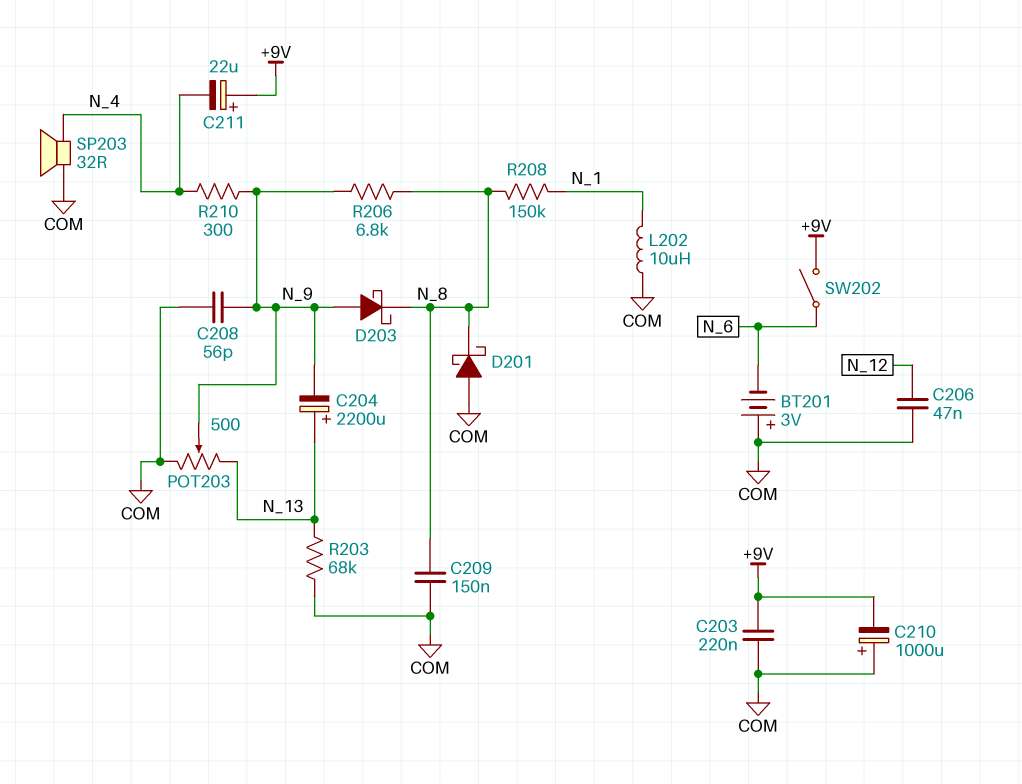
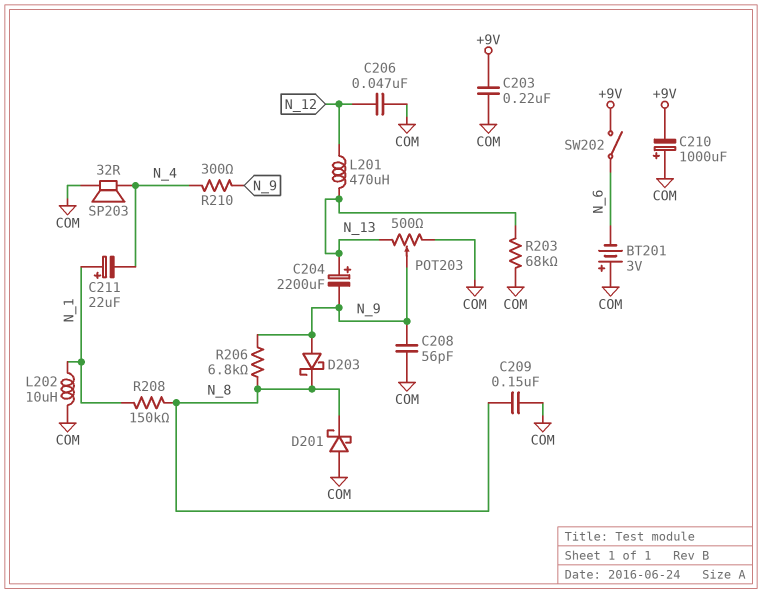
C211: 22uF (plus +9V, minus N_4) -> 22uF (plus N_1, minus N_4)
L201: none -> 470uH (N_12, N_13)

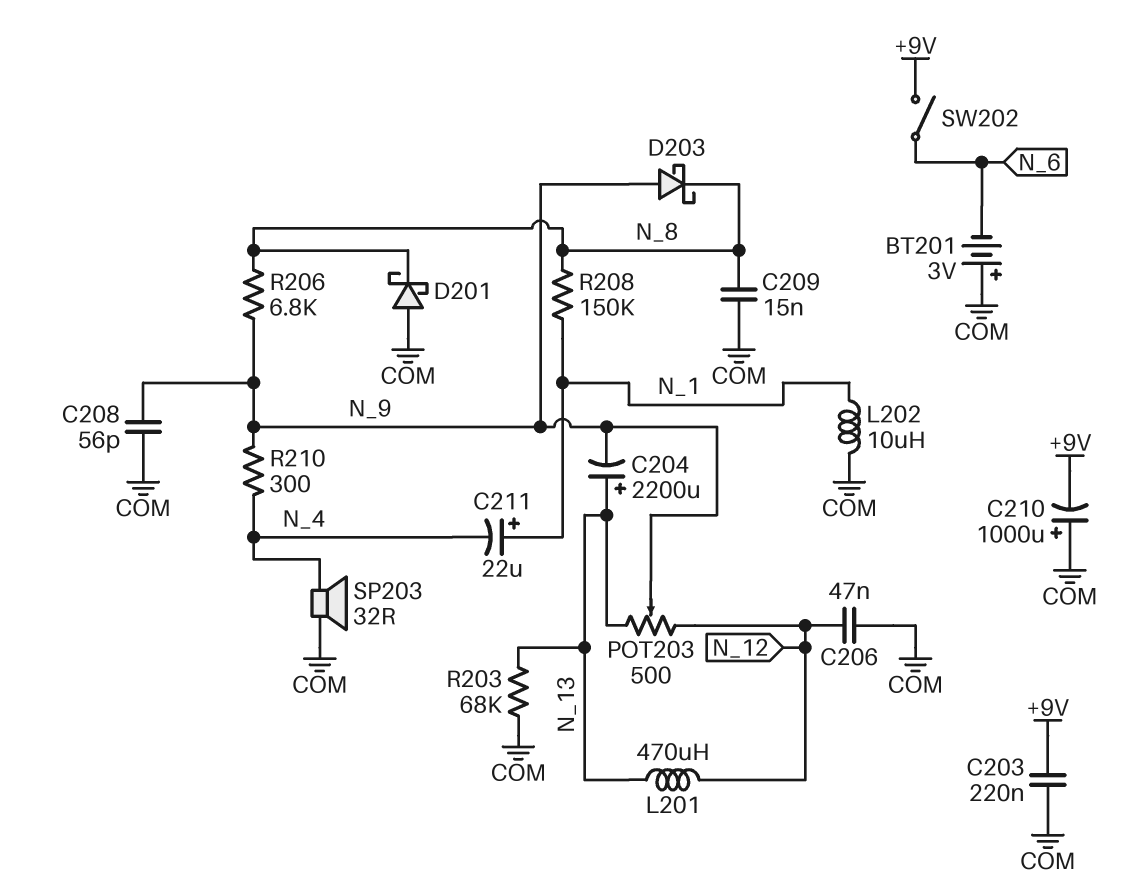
C209: 150nF (COM, N_8) -> 15nF (COM, N_8)
POT203: 500 (COM, N_13, wiper N_9) -> 500 (N_12, N_13, wiper N_9)

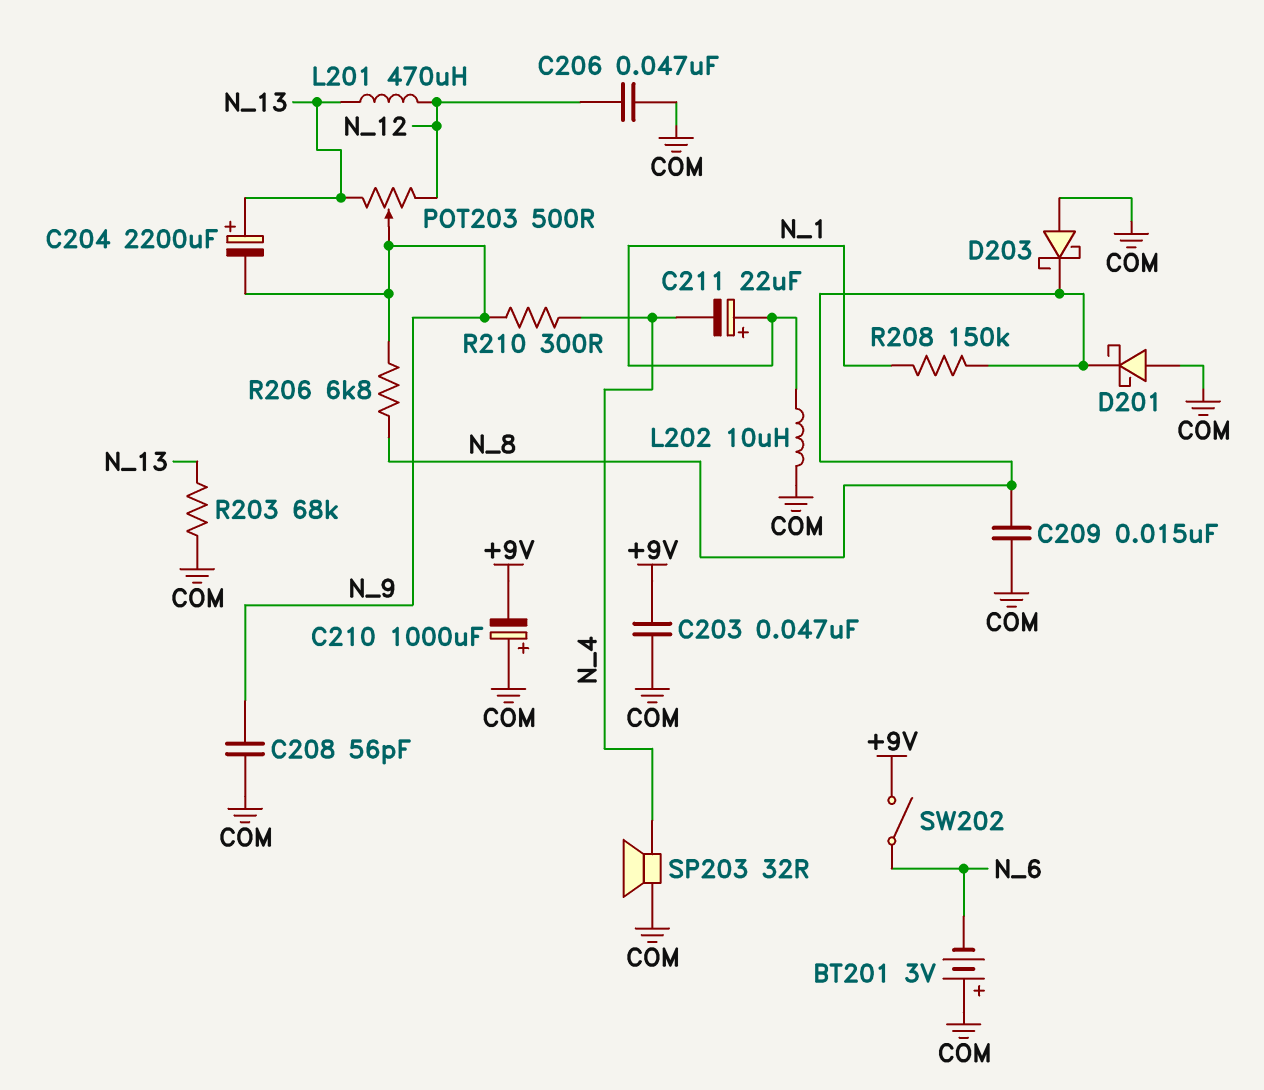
C203: 220nF (+9V, COM) -> 47nF (+9V, COM)
D203: schottky (A N_9, K N_8) -> schottky (A COM, K N_8)

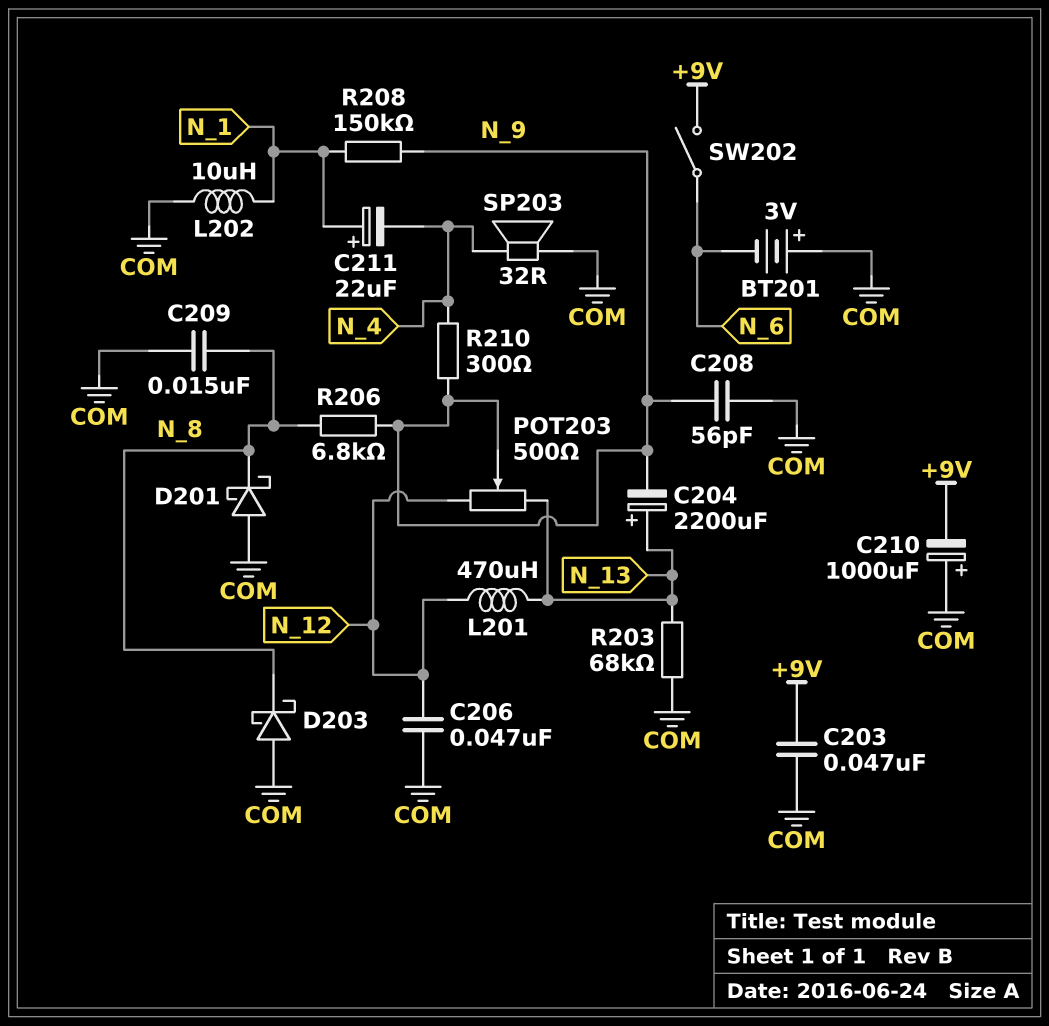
R208: 150k (N_1, N_8) -> 150k (N_1, N_9)

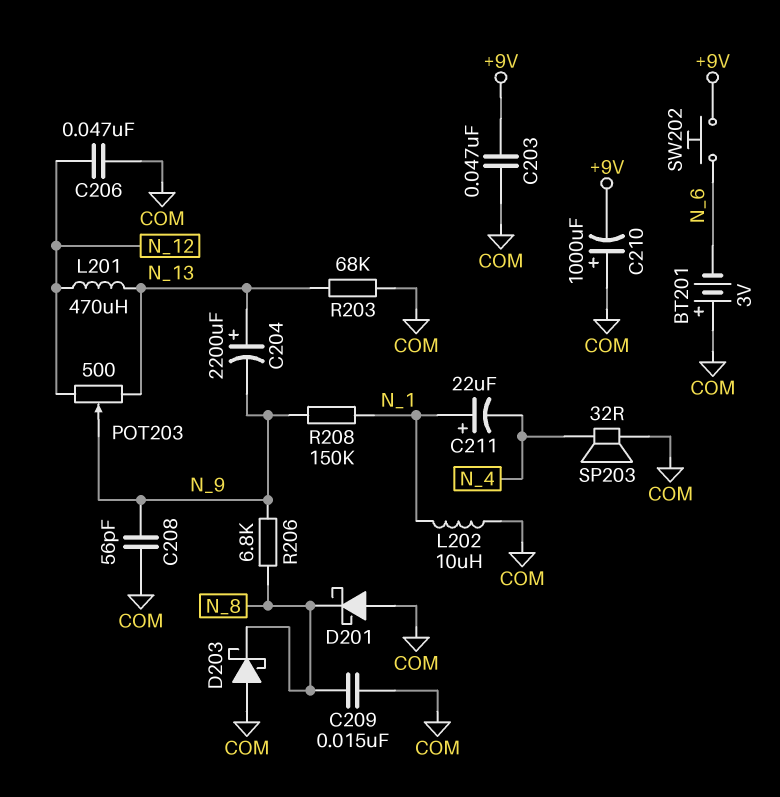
R210: 300 (N_4, N_9) -> none
SW202: switch (+9V, N_6) -> button (+9V, N_6)

